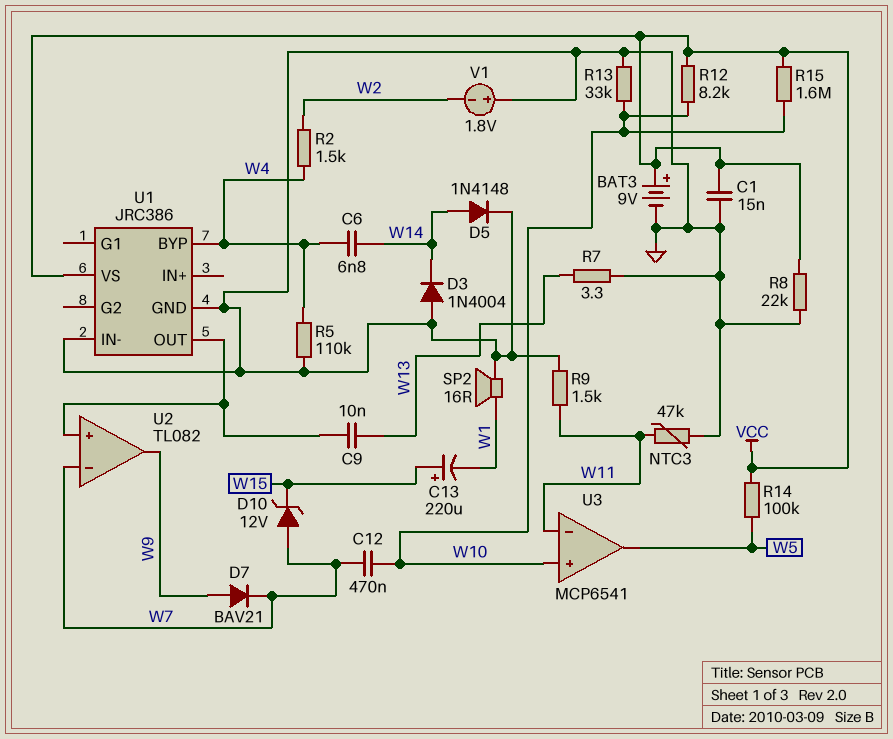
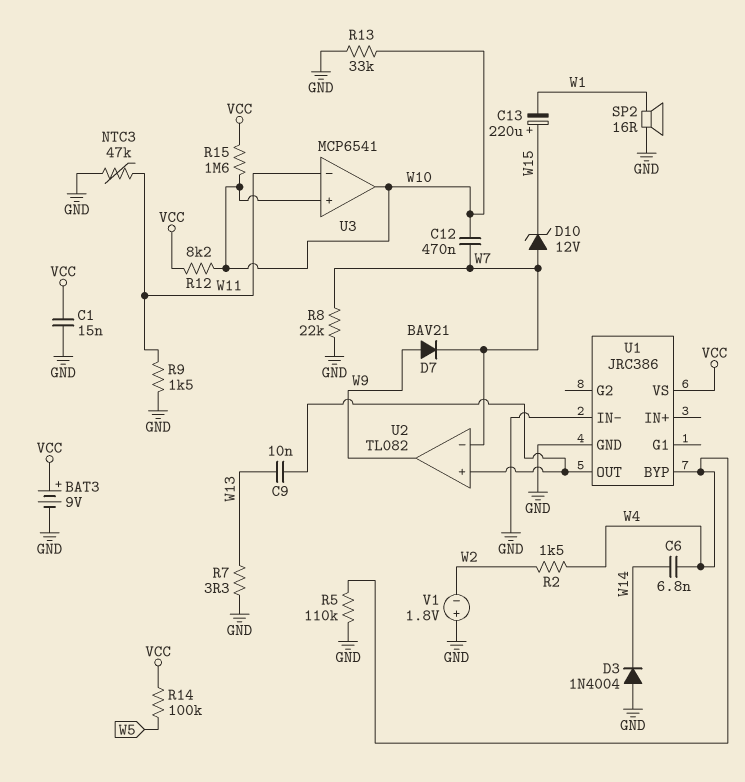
D5: diode 1N4148 (A W14, K GND) -> none
R8: 22k (GND, VCC) -> 22k (GND, W7)
U3 pin out: W5 -> W10

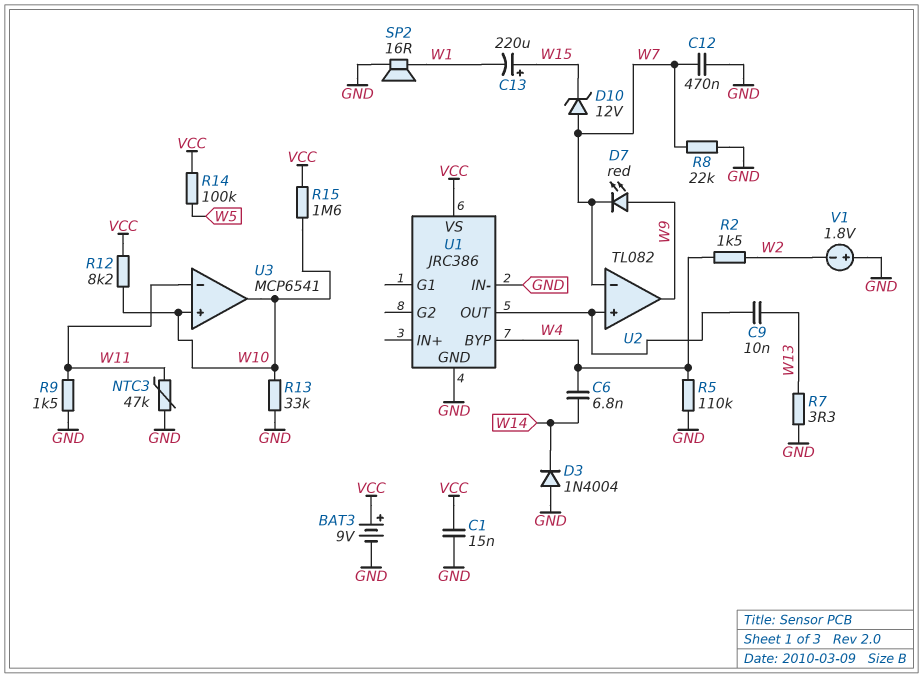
C12: 470nF (W7, W10) -> 470nF (GND, W7)
D7: diode BAV21 (A W9, K W7) -> LED red (A W9, K W7)

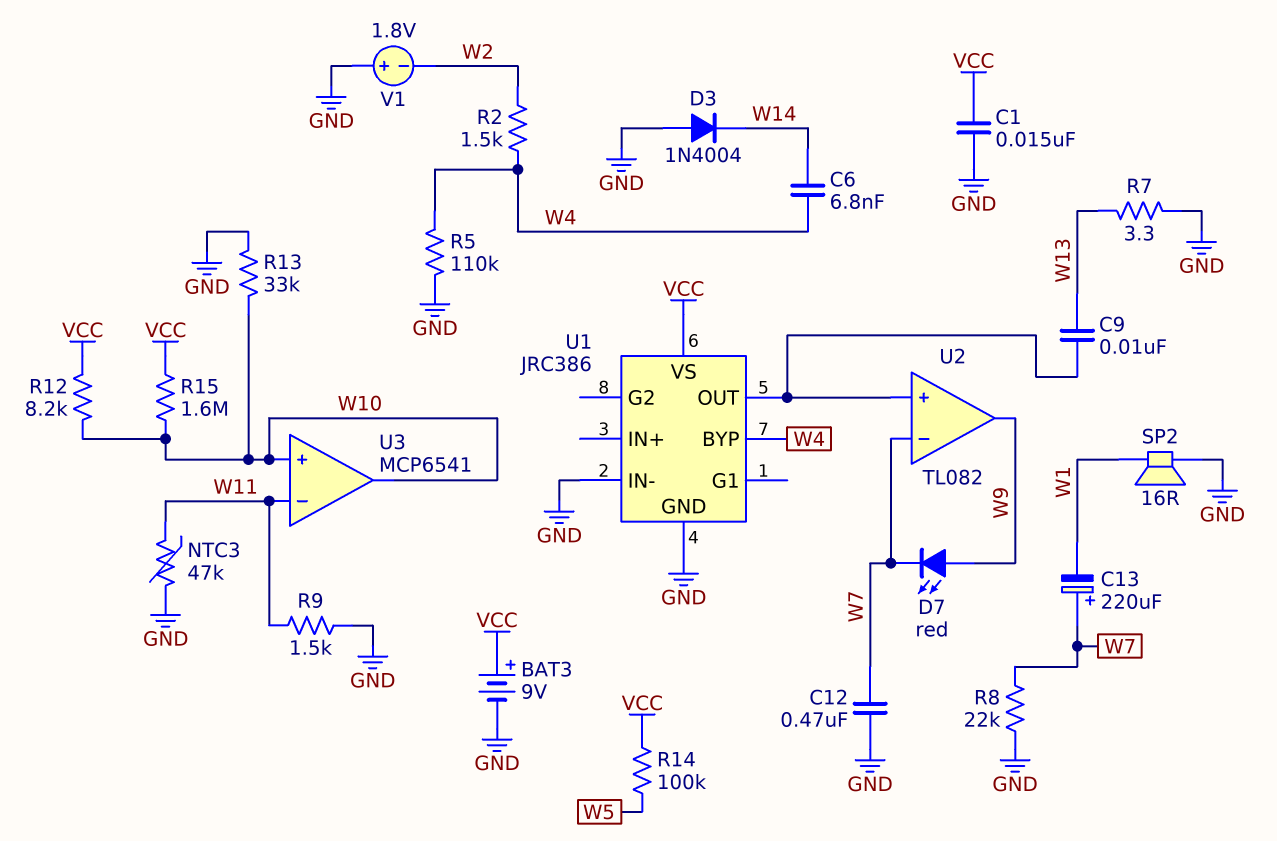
C13: 220uF (plus W15, minus W1) -> 220uF (plus W7, minus W1)
D10: zener 12V (A W7, K W15) -> none

